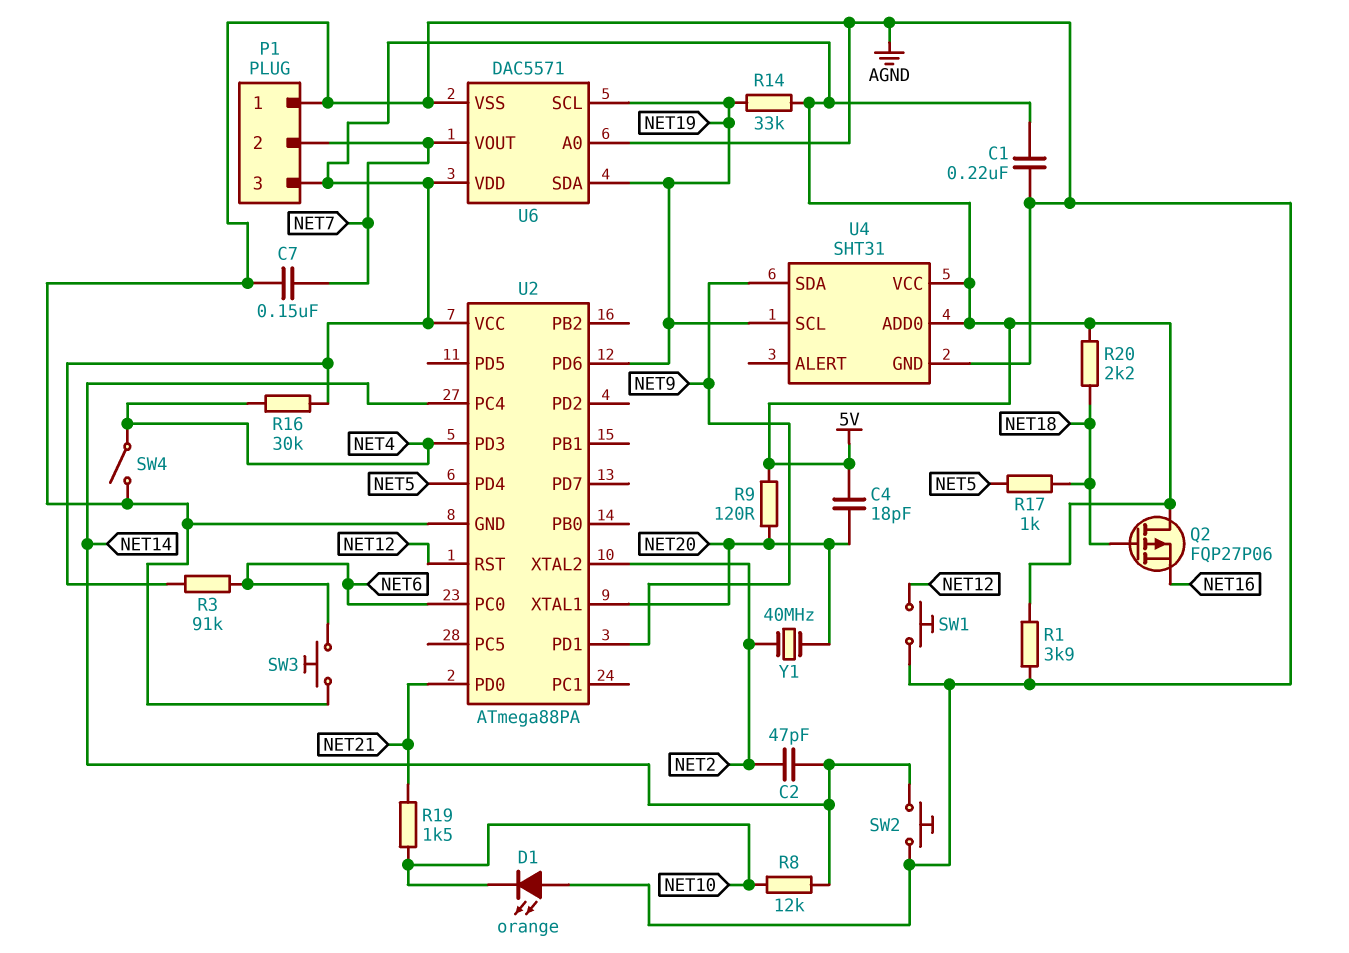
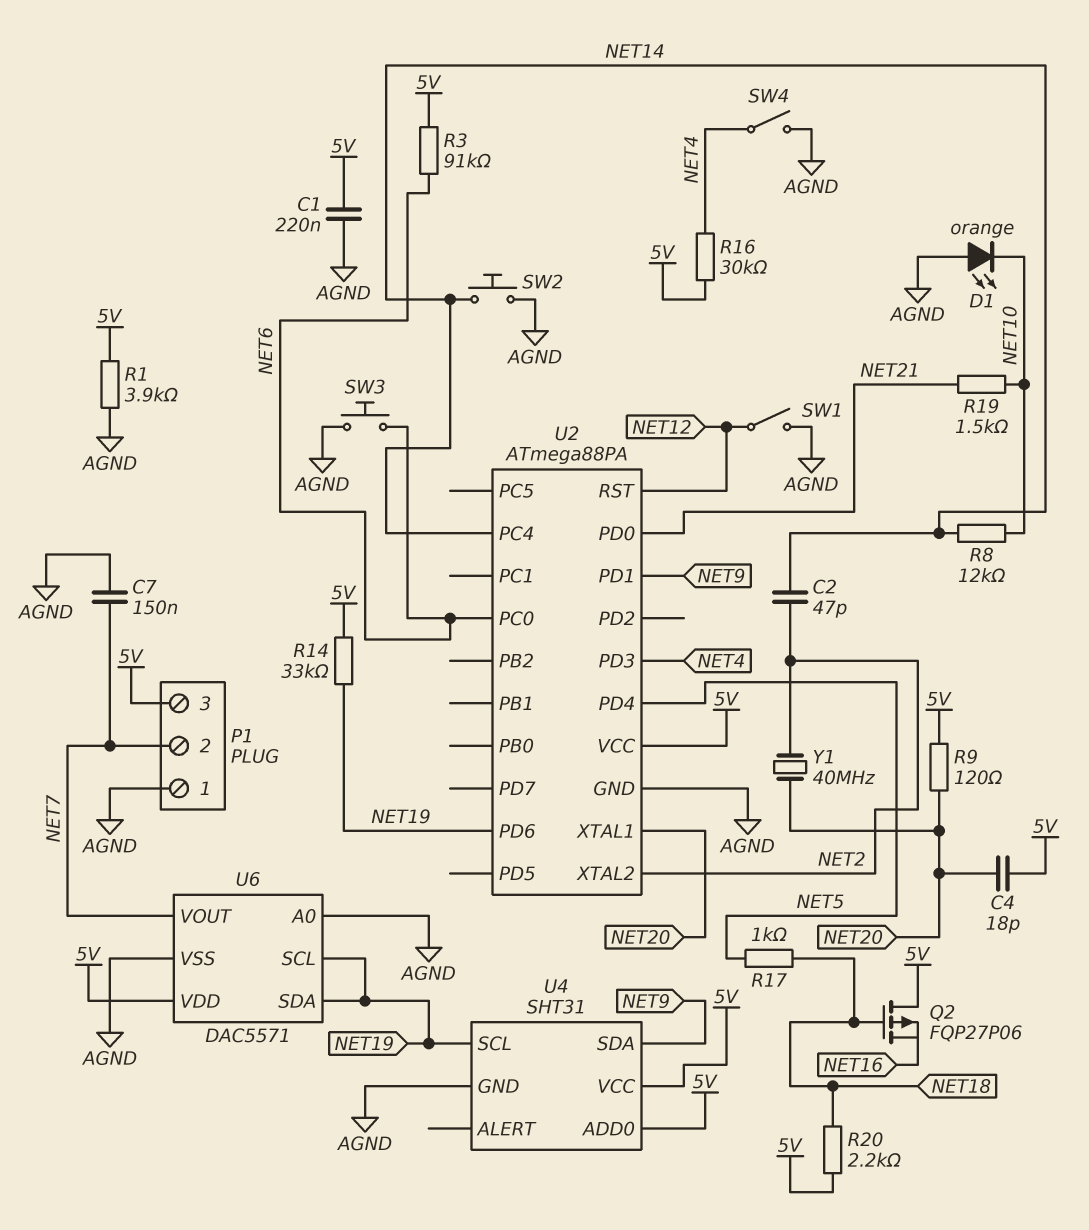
SW1: button (AGND, NET12) -> switch (AGND, NET12)

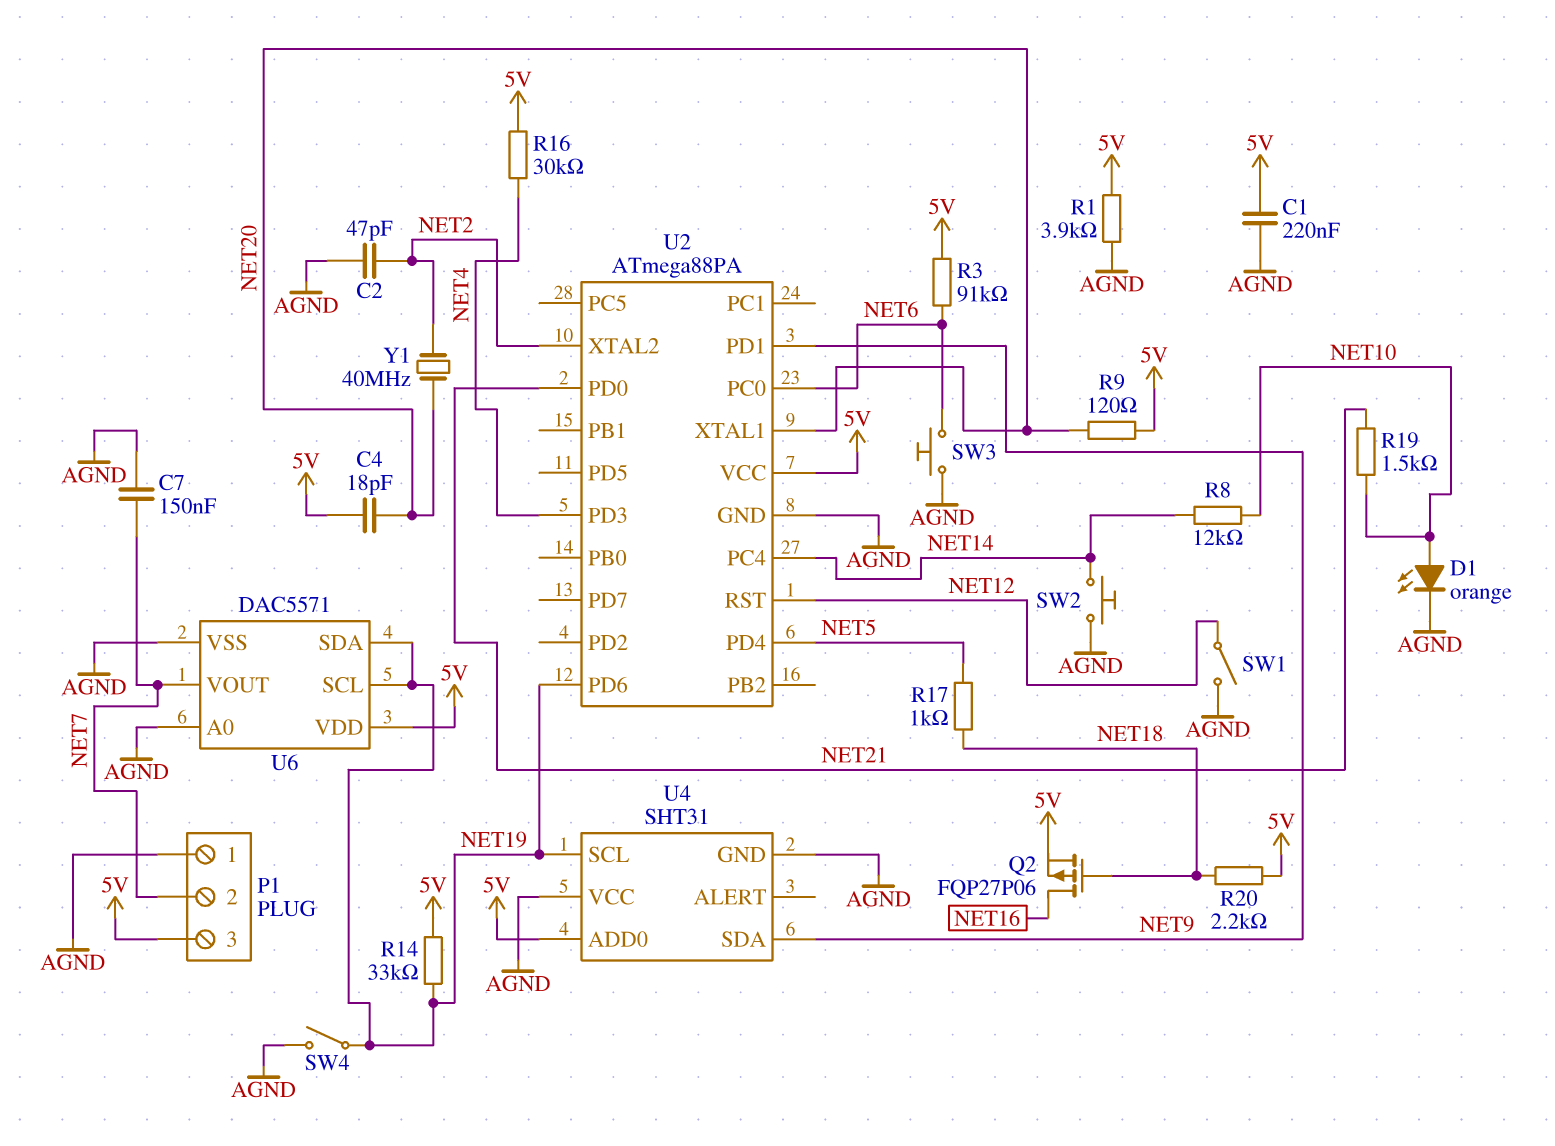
C2: 47pF (NET2, NET14) -> 47pF (AGND, NET2)
D1: LED orange (A AGND, K NET10) -> LED orange (A NET10, K AGND)
Q2: PMOS FQP27P06 (G NET18, D 5V, S NET16) -> PMOS FQP27P06 (G NET18, D NET16, S 5V)
SW4: switch (AGND, NET4) -> switch (AGND, NET19)
U4 pin VCC: 5V -> AGND

